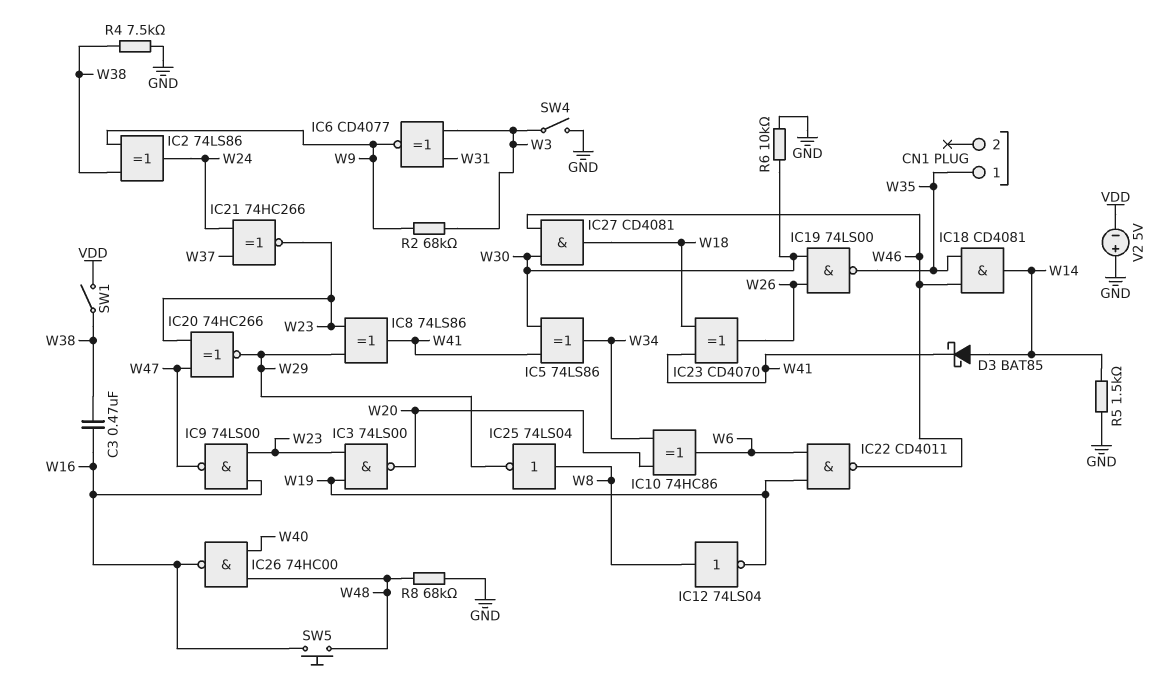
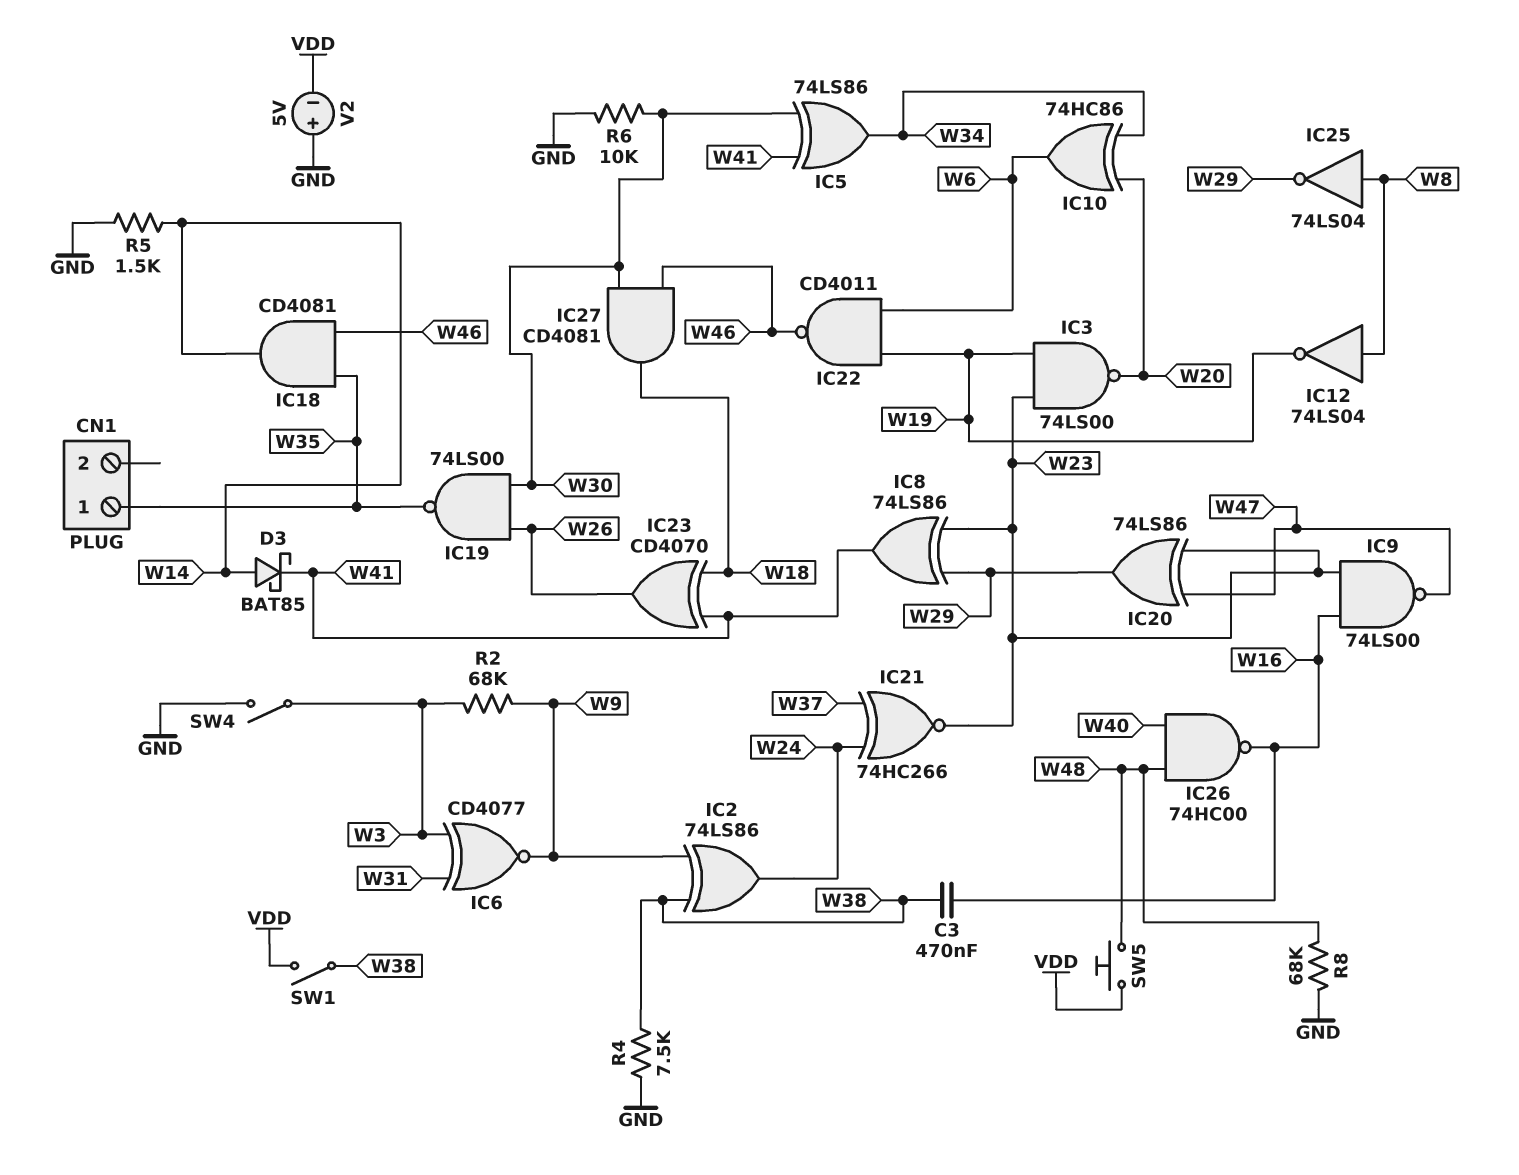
IC20: XNOR 74HC266 (in W23, in W47, out W29) -> XOR 74LS86 (in W23, in W47, out W29)
SW5: button (W16, W48) -> button (VDD, W48)

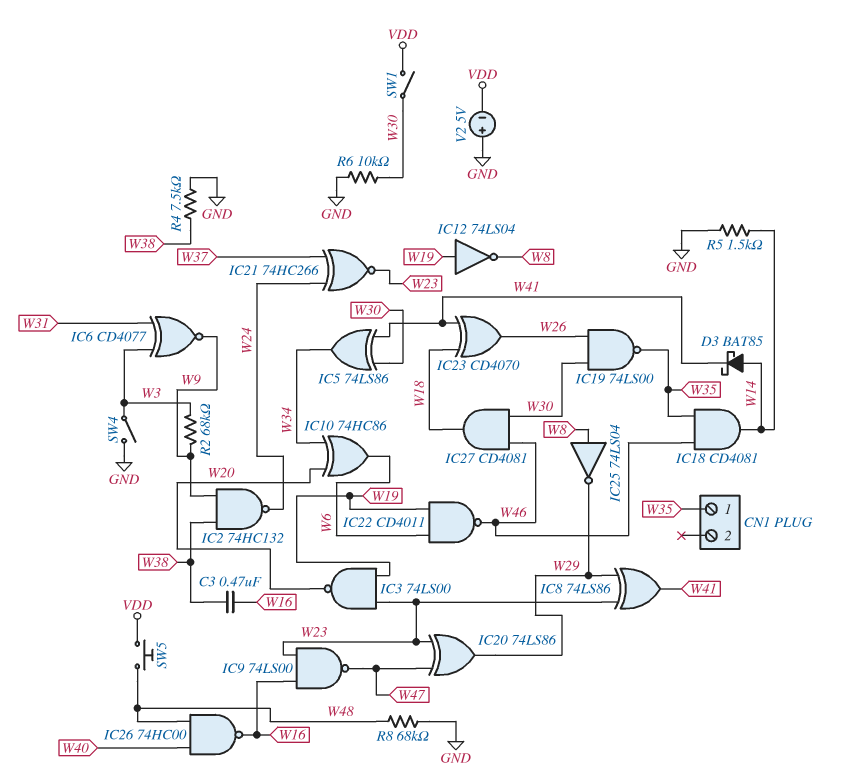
IC2: XOR 74LS86 (in W9, in W38, out W24) -> NAND 74HC132 (in W9, in W38, out W24)
IC12: NOT 74LS04 (in W8, out W19) -> NOT 74LS04 (in W19, out W8)
SW1: switch (VDD, W38) -> switch (VDD, W30)

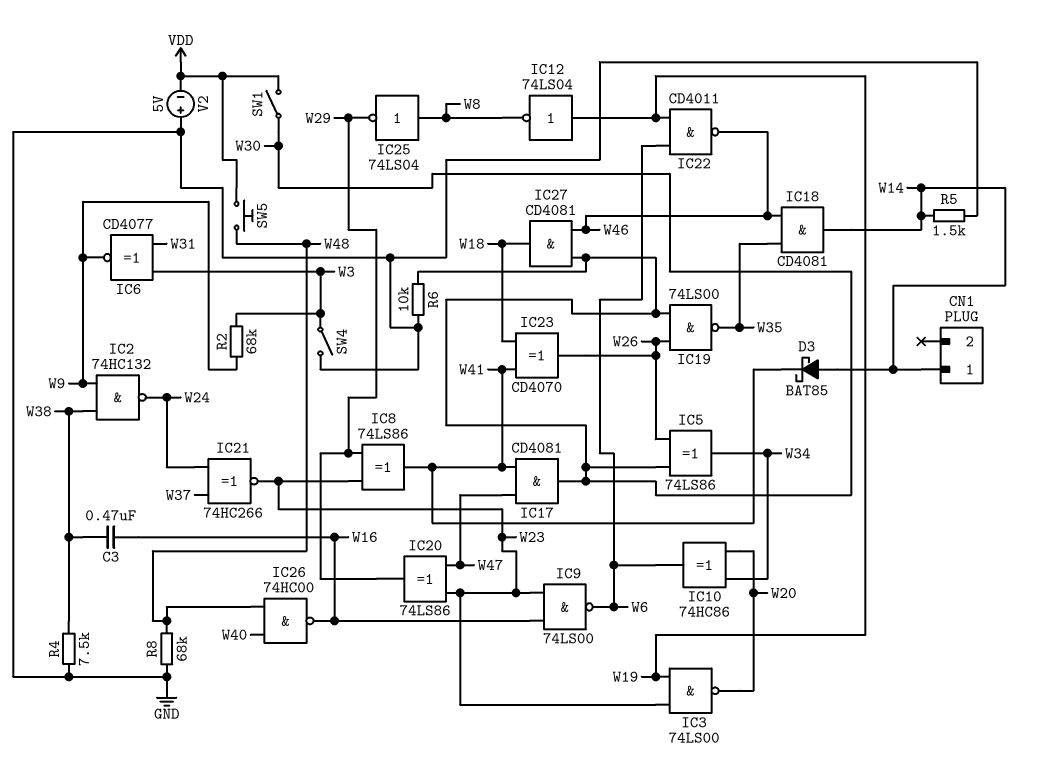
CN1 pin 1: W35 -> W14
IC5: XOR 74LS86 (in W30, in W41, out W34) -> XOR 74LS86 (in W26, in W30, out W34)
IC9: NAND 74LS00 (in W16, in W23, out W47) -> NAND 74LS00 (in W16, in W23, out W6)
IC17: none -> AND CD4081 (in W41, in W47, out W30)

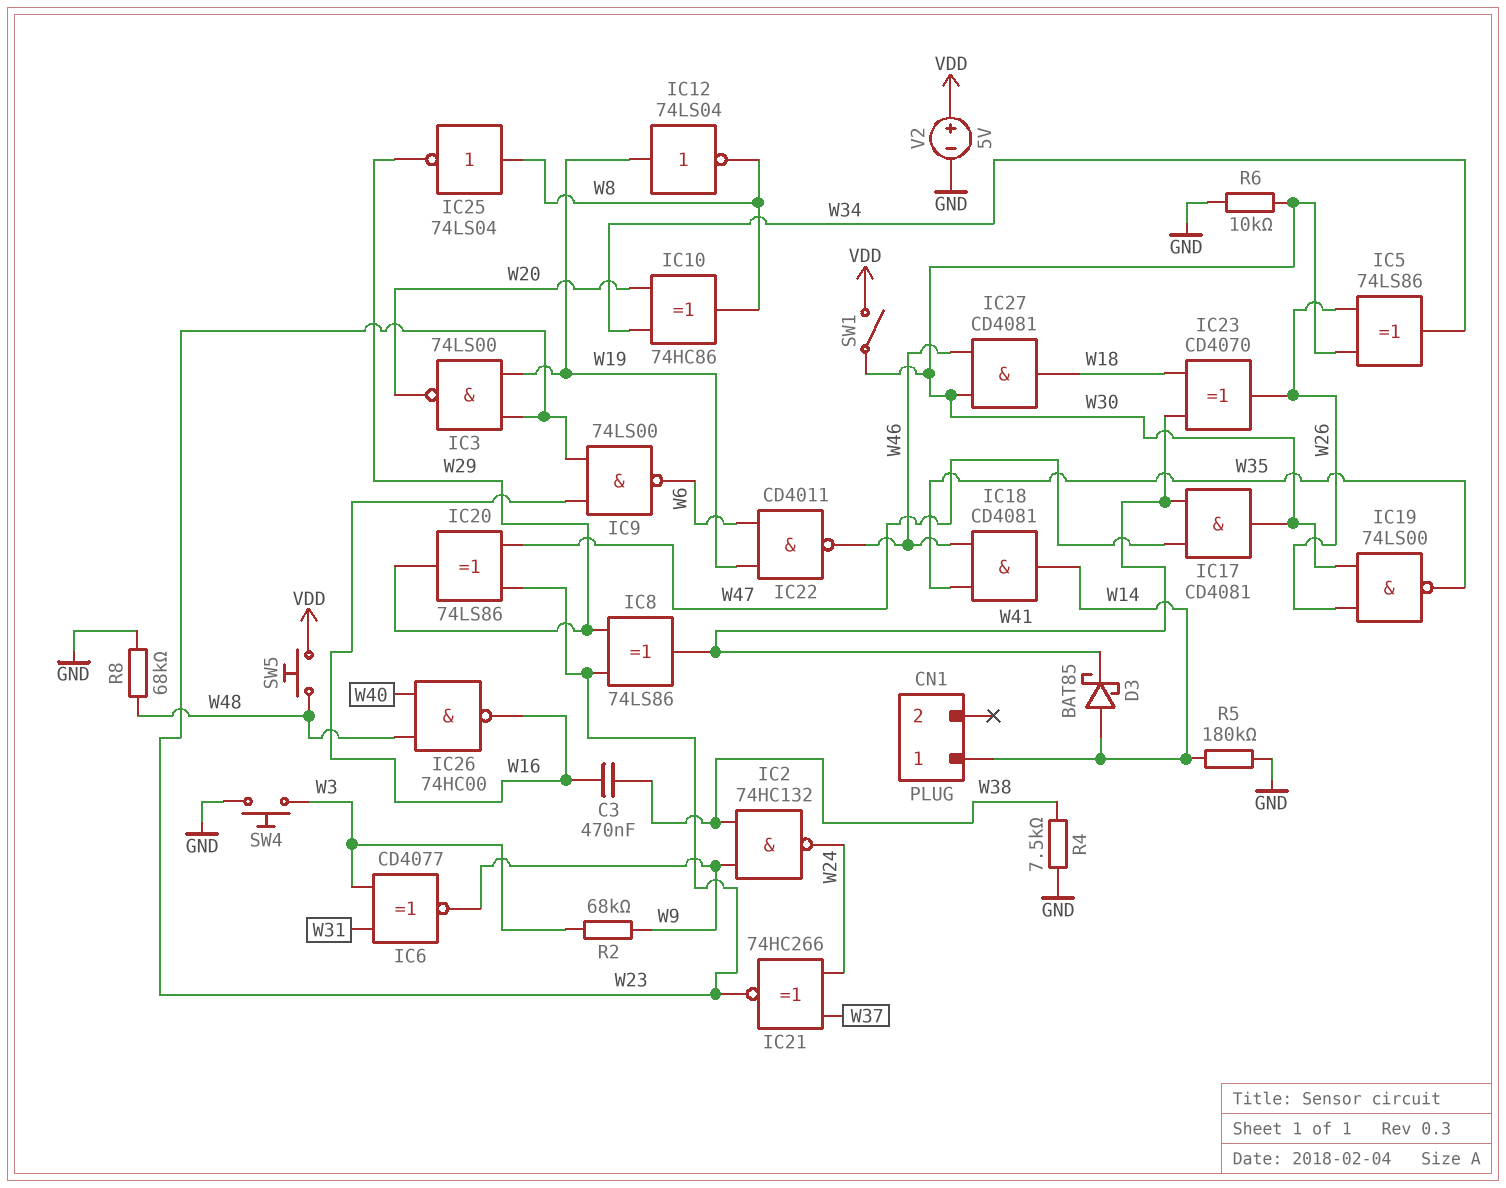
IC10: XOR 74HC86 (in W20, in W34, out W6) -> XOR 74HC86 (in W20, in W34, out W8)
R5: 1.5k (GND, W14) -> 180k (GND, W14)
SW4: switch (GND, W3) -> button (GND, W3)
V2: 5V (plus GND, minus VDD) -> 5V (plus VDD, minus GND)

